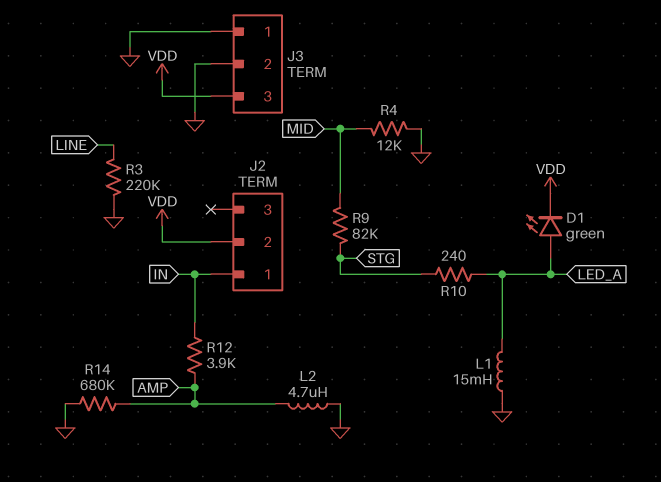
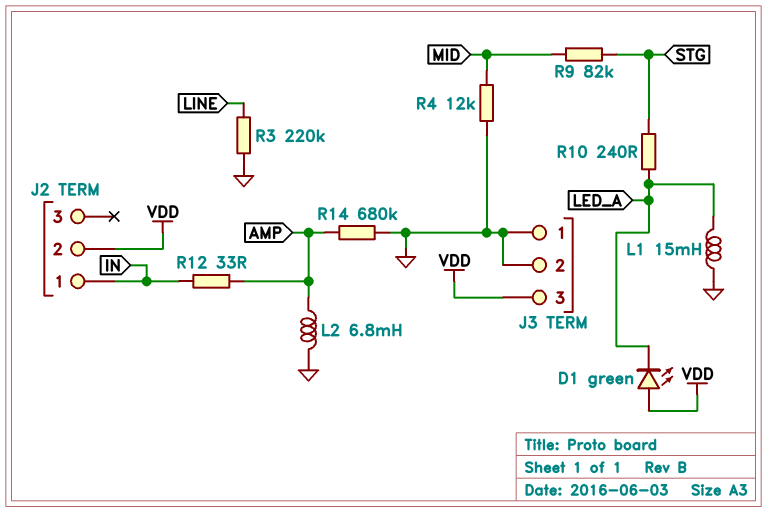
D1: LED green (A LED_A, K VDD) -> LED green (A VDD, K LED_A)
L2: 4.7uH (AMP, GND) -> 6.8mH (AMP, GND)
R12: 3.9k (AMP, IN) -> 33 (AMP, IN)

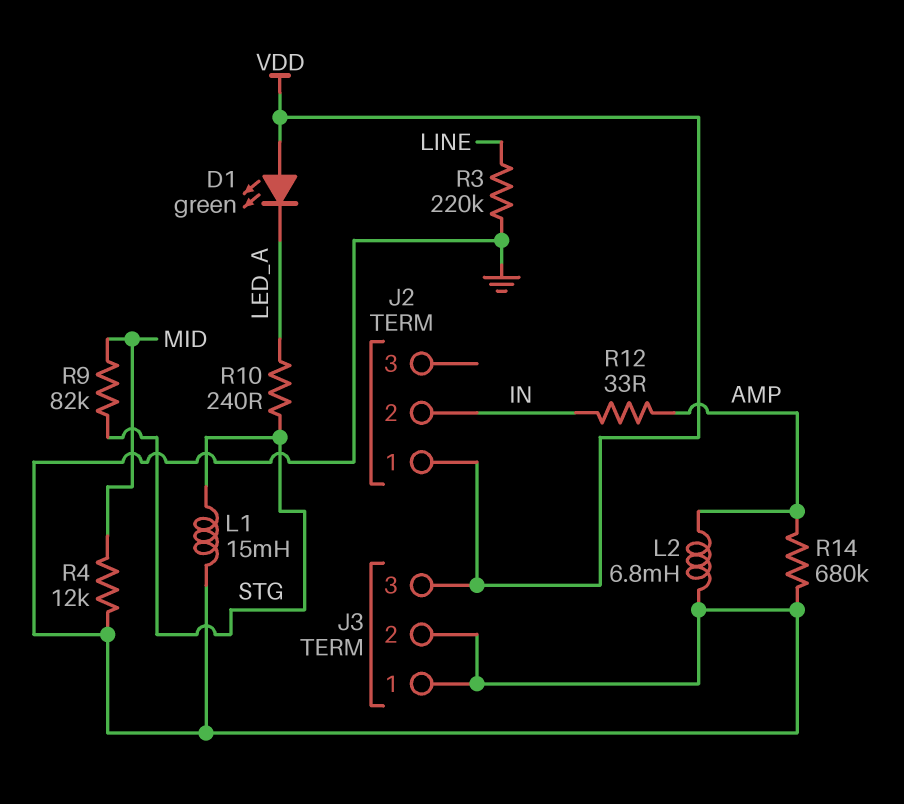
J2 pin 1: IN -> VDD
J2 pin 2: VDD -> IN
L1: 15mH (GND, LED_A) -> 15mH (GND, STG)

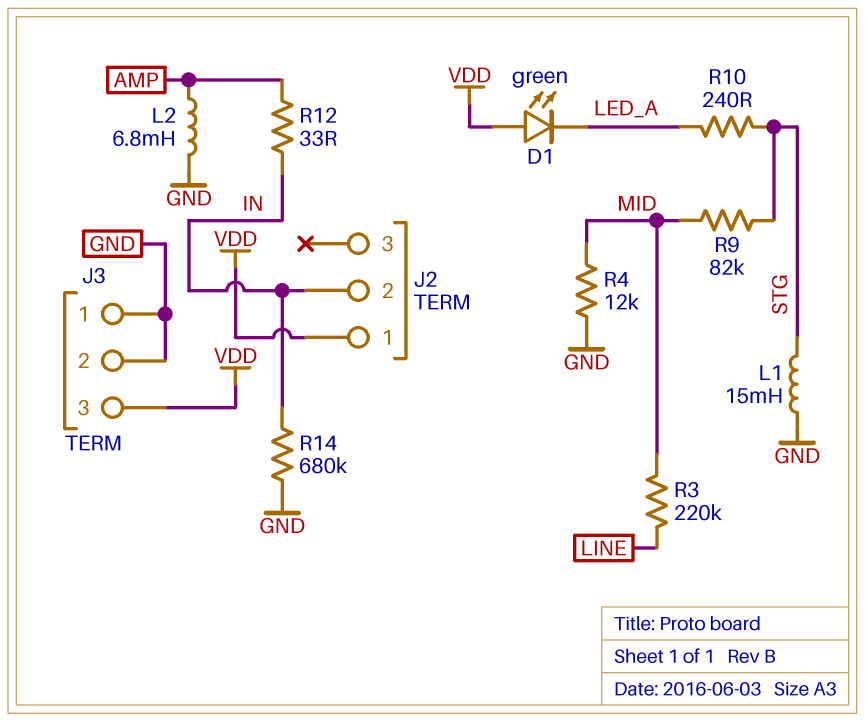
R3: 220k (GND, LINE) -> 220k (LINE, MID)
R14: 680k (AMP, GND) -> 680k (GND, IN)

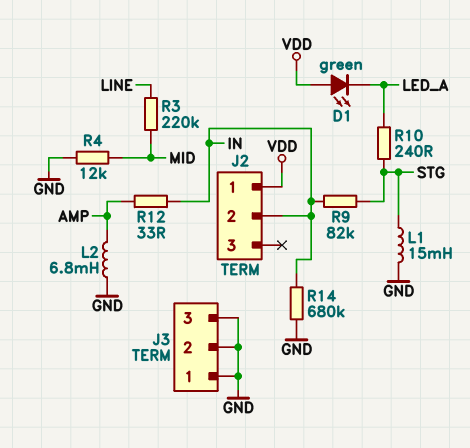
J3 pin 3: VDD -> GND
R9: 82k (MID, STG) -> 82k (IN, STG)

